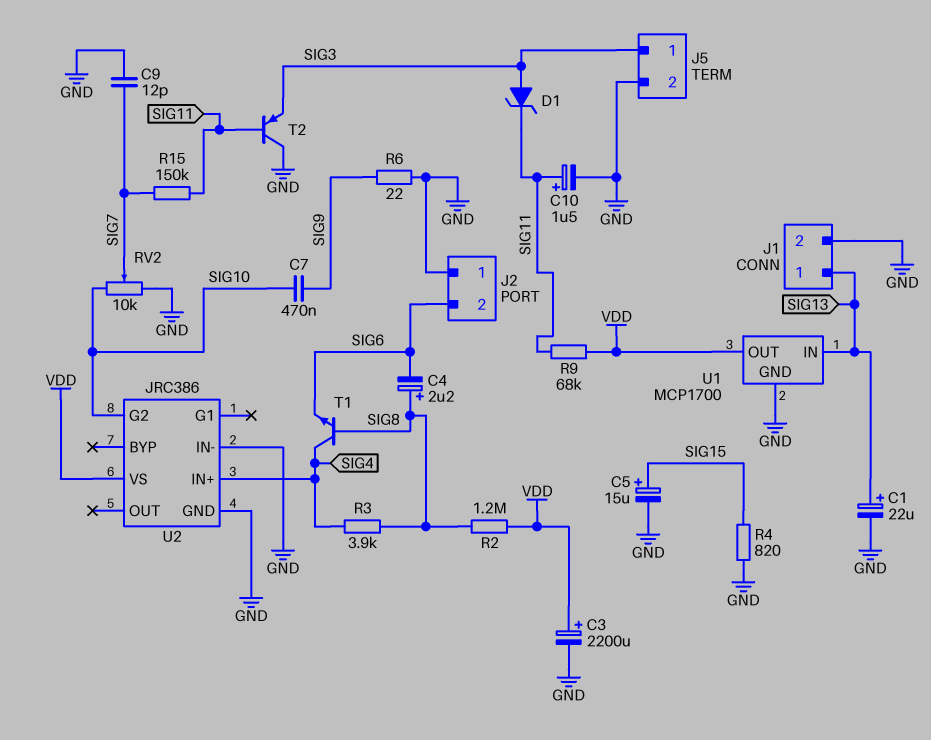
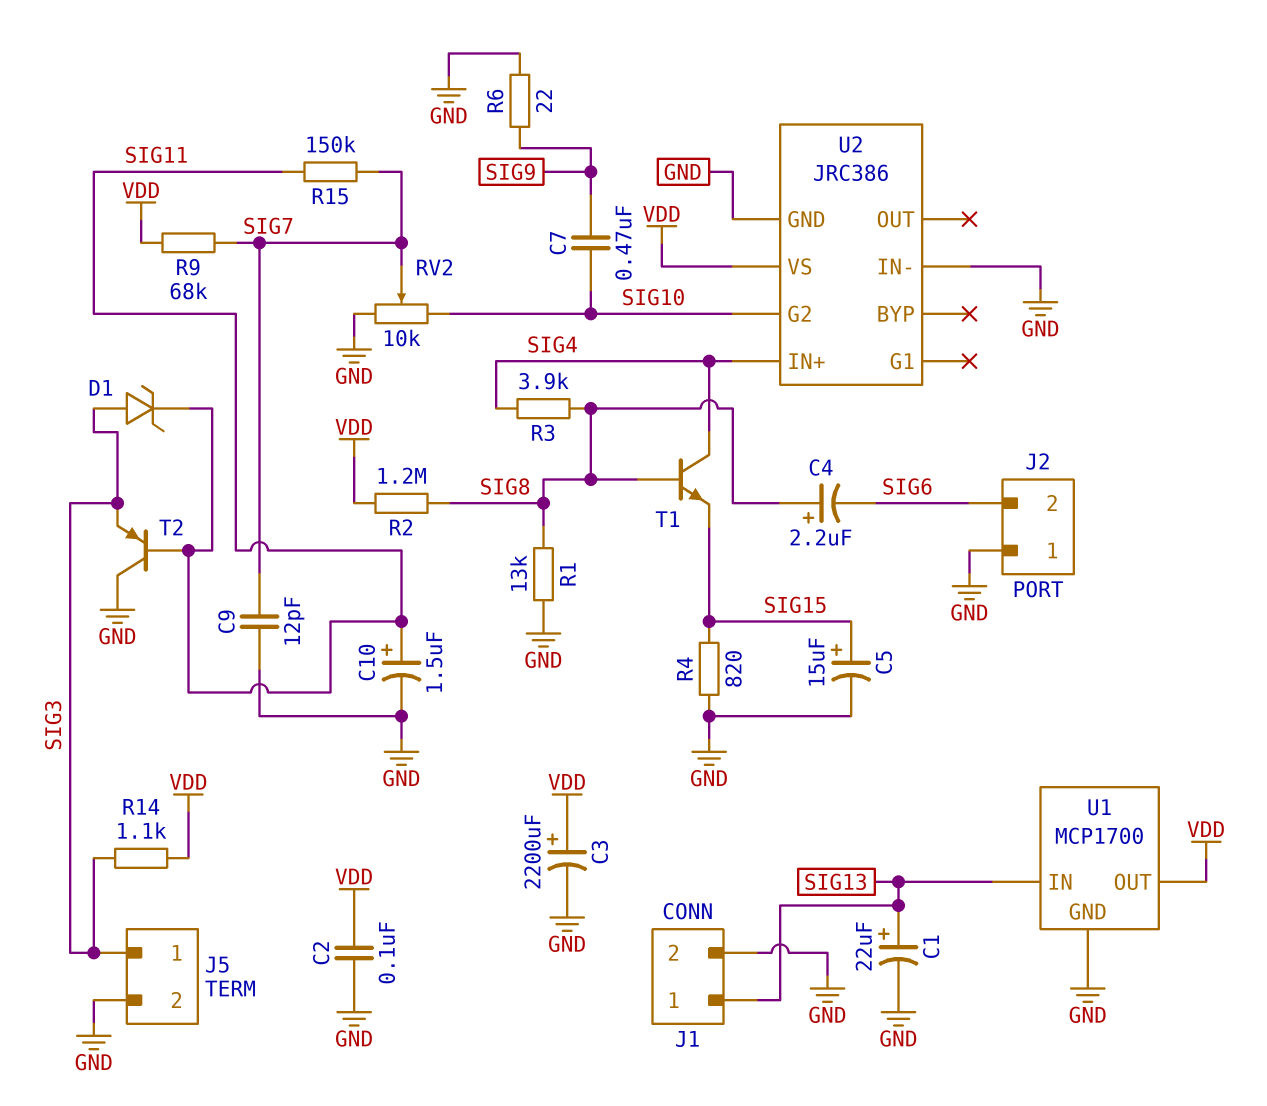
C2: none -> 100nF (GND, VDD)
R1: none -> 13k (GND, SIG8)
R9: 68k (SIG11, VDD) -> 68k (SIG7, VDD)
R14: none -> 1.1k (SIG3, VDD)
T1: NPN (B SIG8, C SIG4, E SIG6) -> NPN (B SIG8, C SIG4, E SIG15)

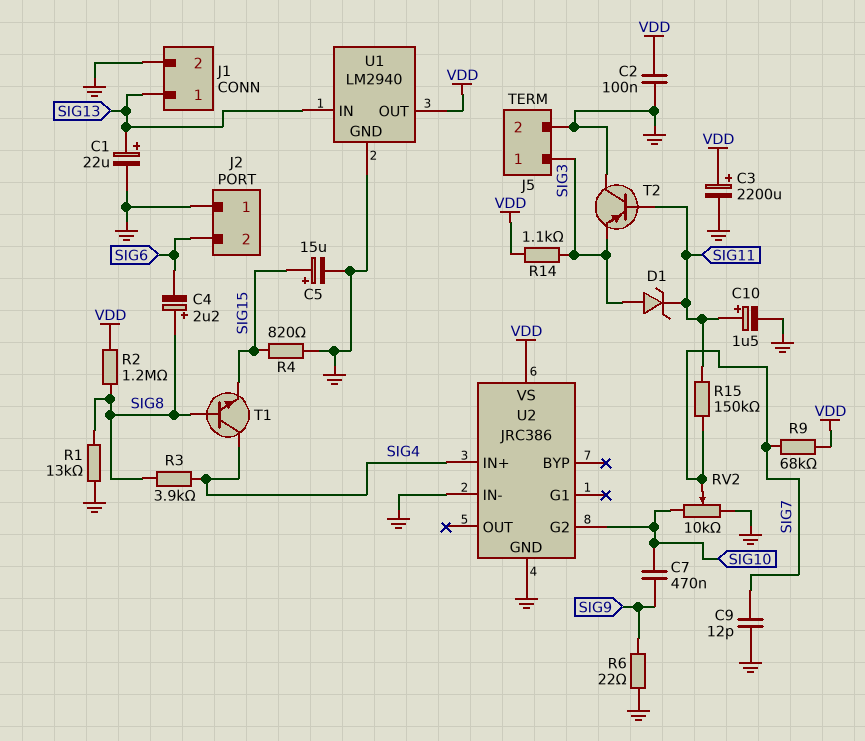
U1: MCP1700 -> LM2940

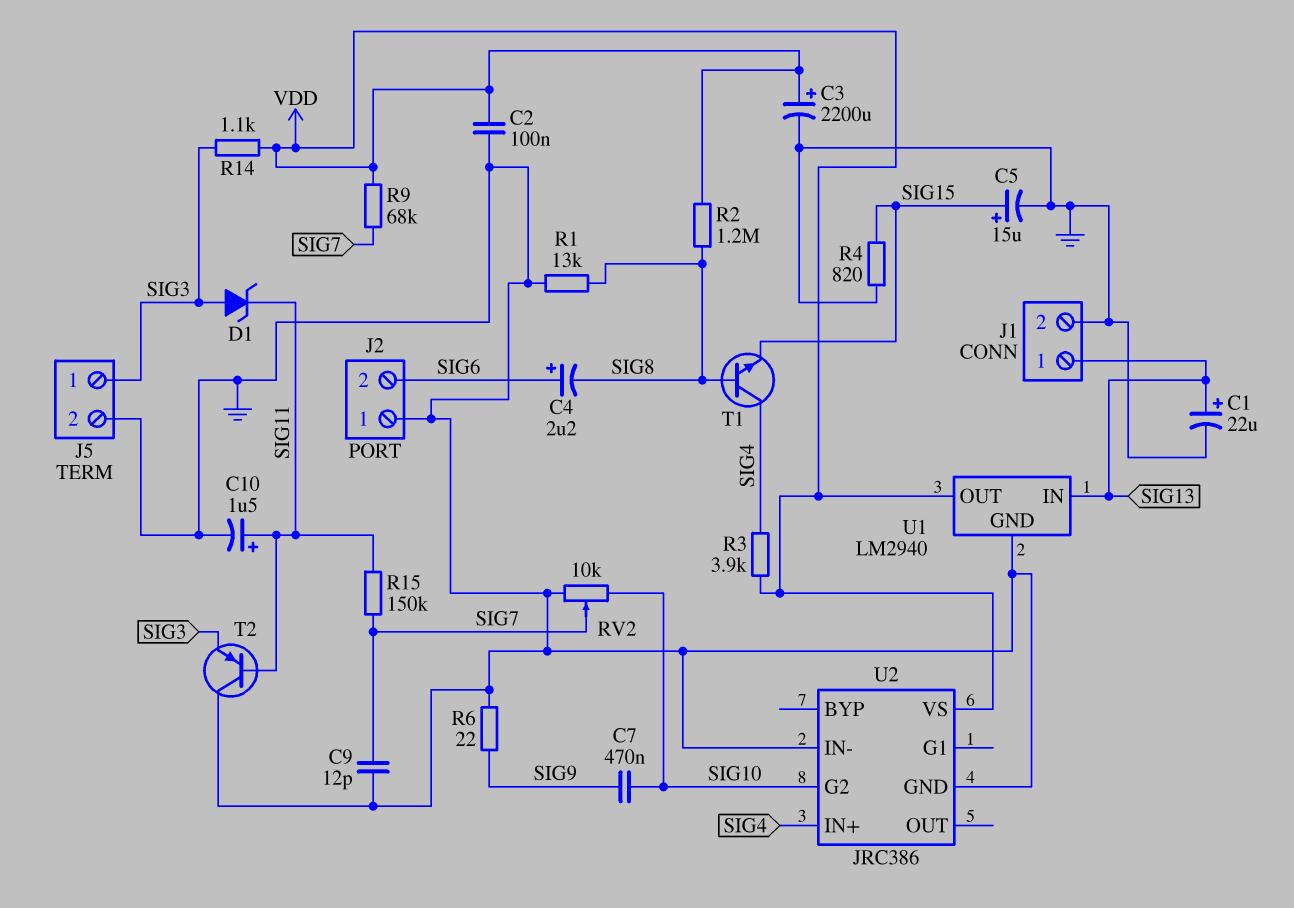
C4: 2.2uF (plus SIG8, minus SIG6) -> 2.2uF (plus SIG6, minus SIG8)
R3: 3.9k (SIG4, SIG8) -> 3.9k (SIG4, VDD)

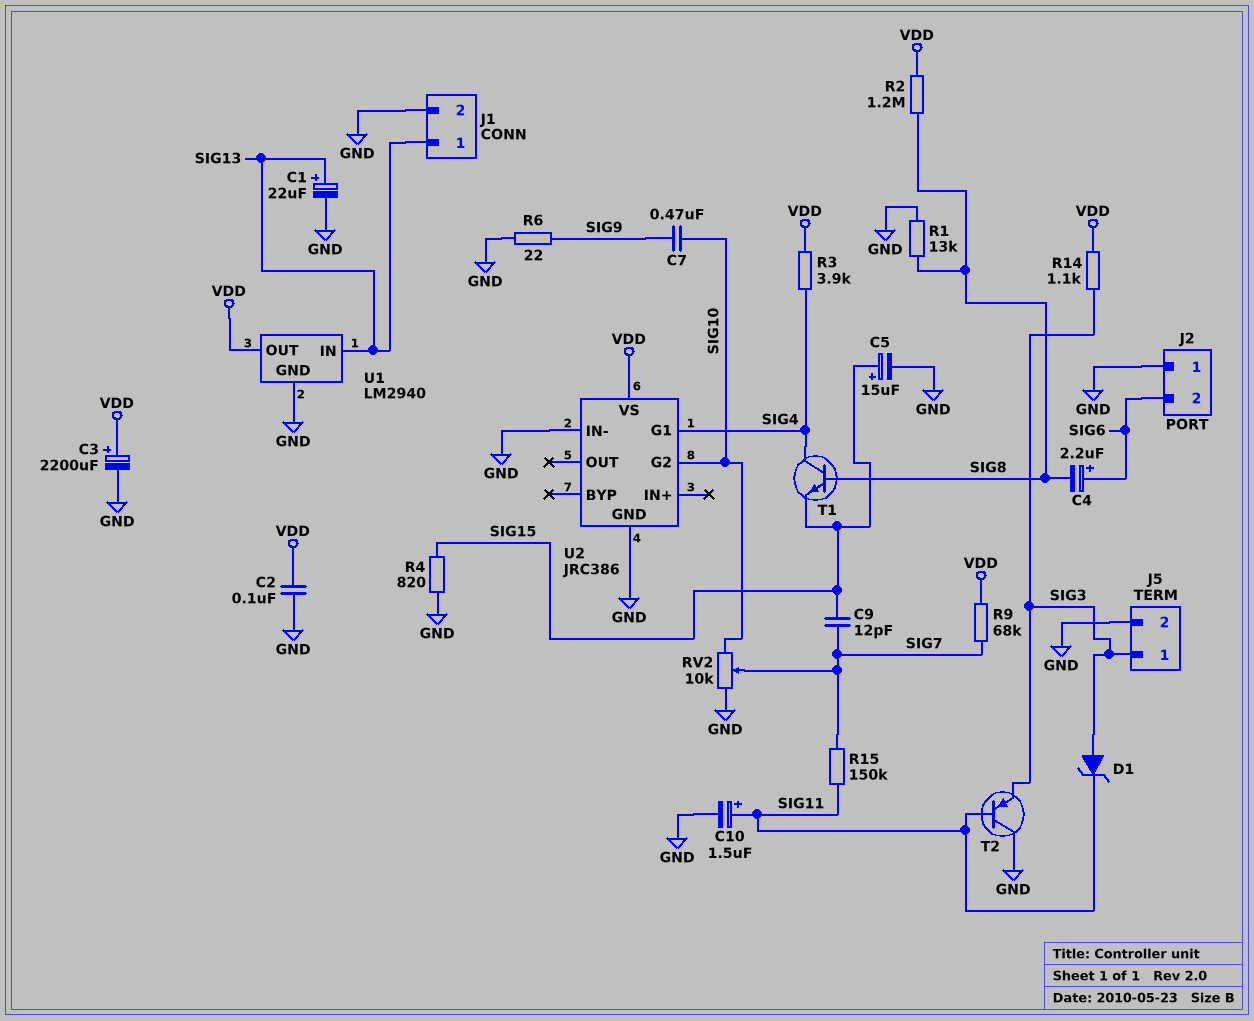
C9: 12pF (GND, SIG7) -> 12pF (SIG7, SIG15)
U2 pin G1: none -> SIG4
U2 pin IN+: SIG4 -> none

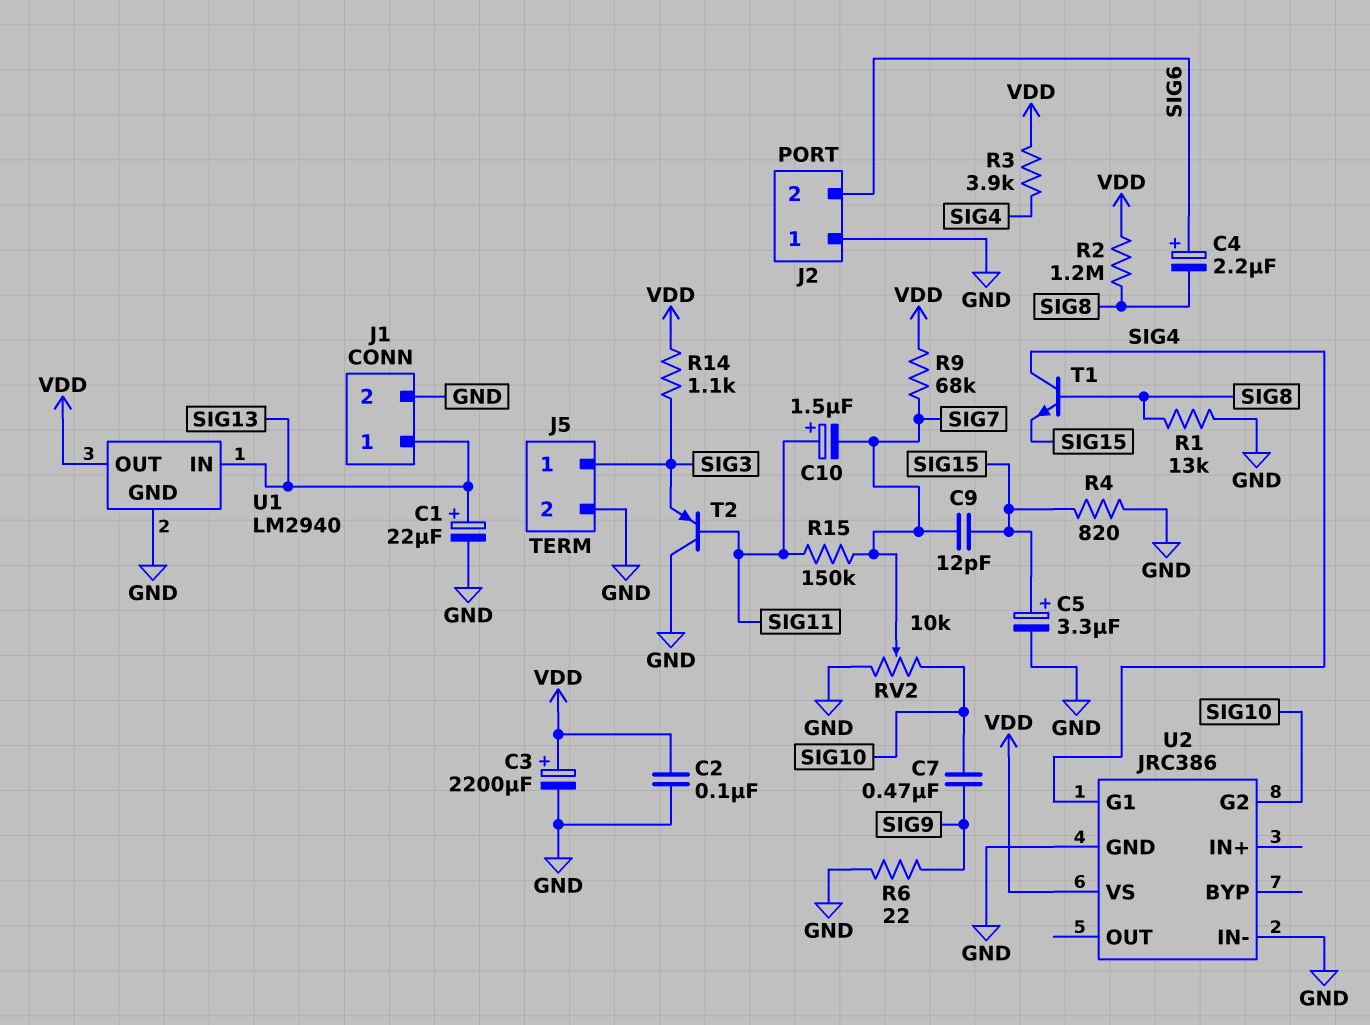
C5: 15uF (plus SIG15, minus GND) -> 3.3uF (plus SIG15, minus GND)
C10: 1.5uF (plus SIG11, minus GND) -> 1.5uF (plus SIG11, minus SIG7)
D1: zener (A SIG3, K SIG11) -> none

